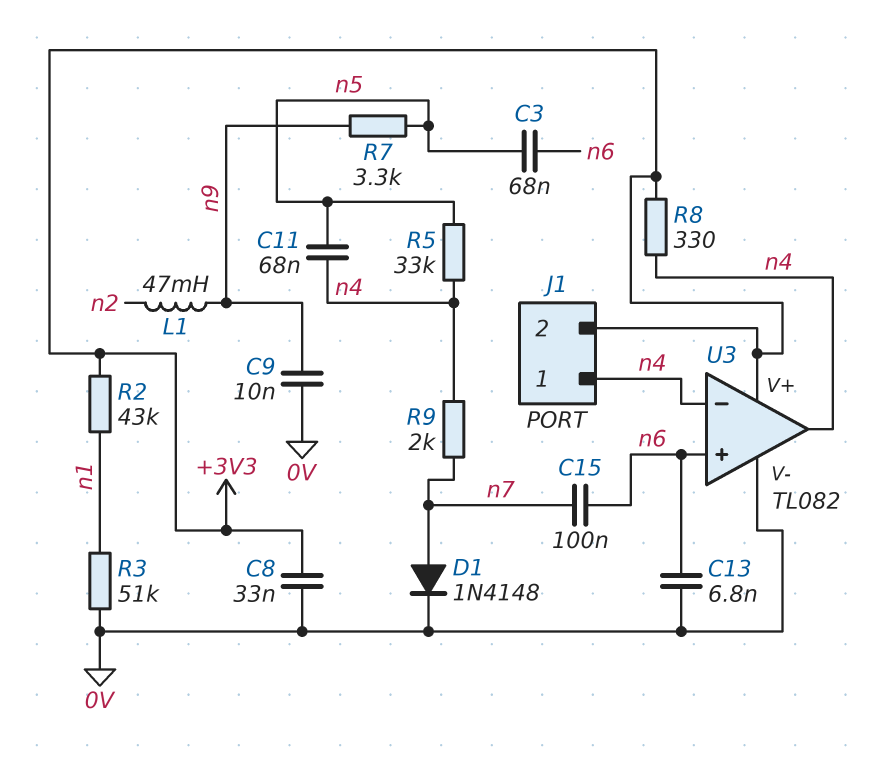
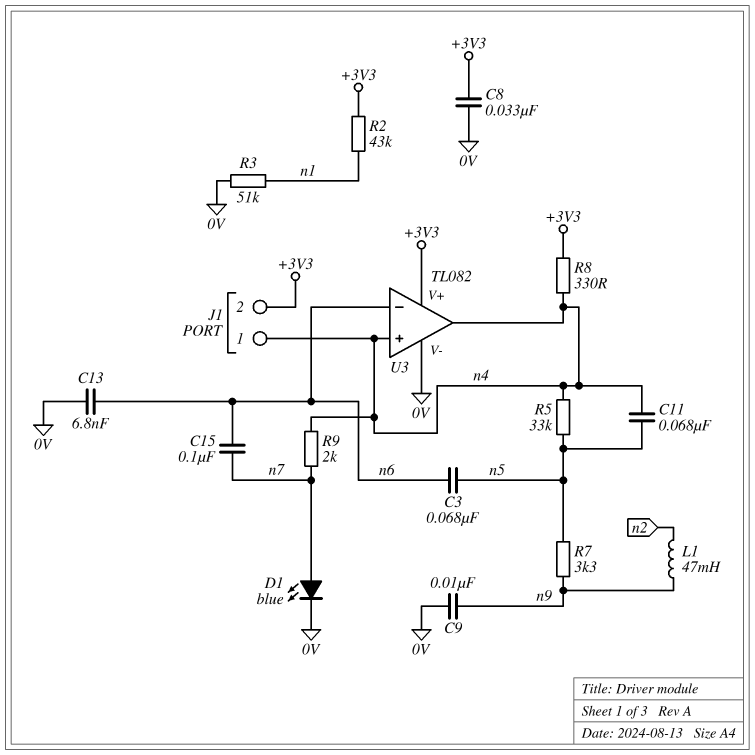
D1: diode 1N4148 (A n7, K 0V) -> LED blue (A n7, K 0V)
U3 pin in+: n6 -> n4
U3 pin in-: n4 -> n6

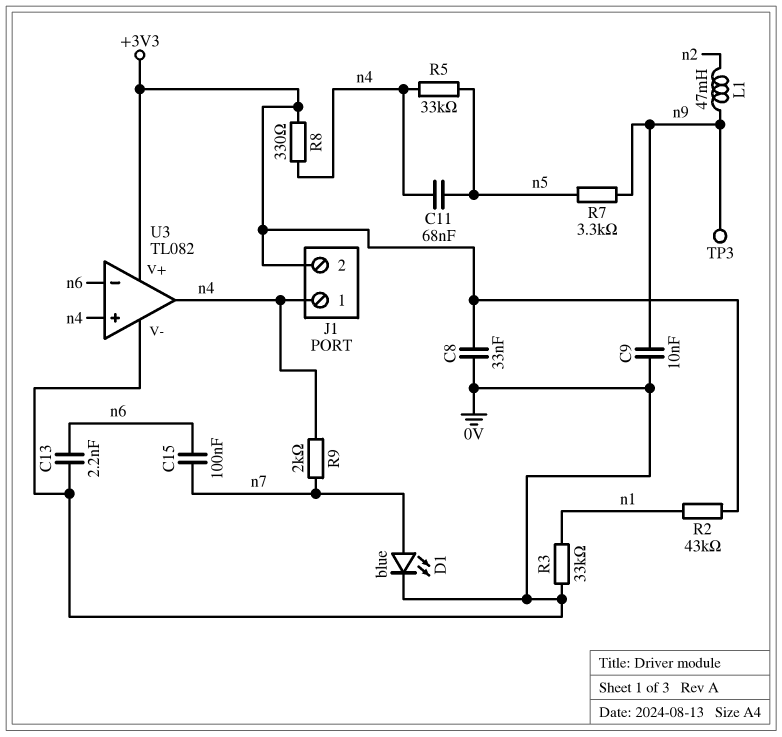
C3: 68nF (n5, n6) -> none
C13: 6.8nF (0V, n6) -> 2.2nF (0V, n6)
R3: 51k (0V, n1) -> 33k (0V, n1)
TP3: none -> test point (n9)

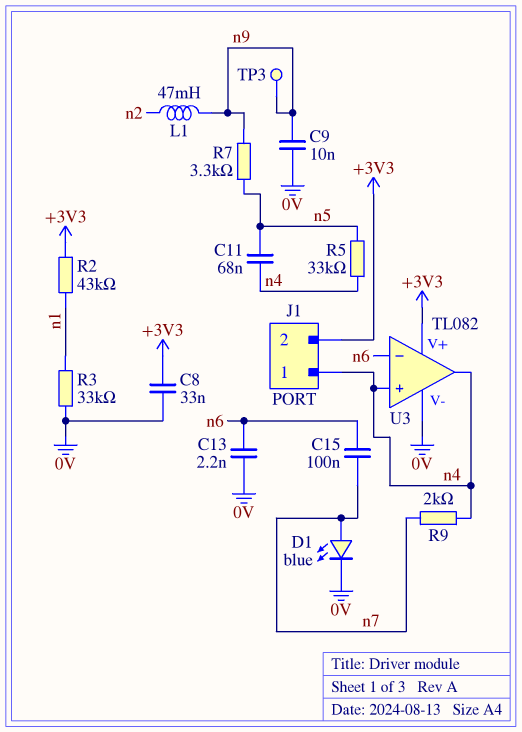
R8: 330 (+3V3, n4) -> none

